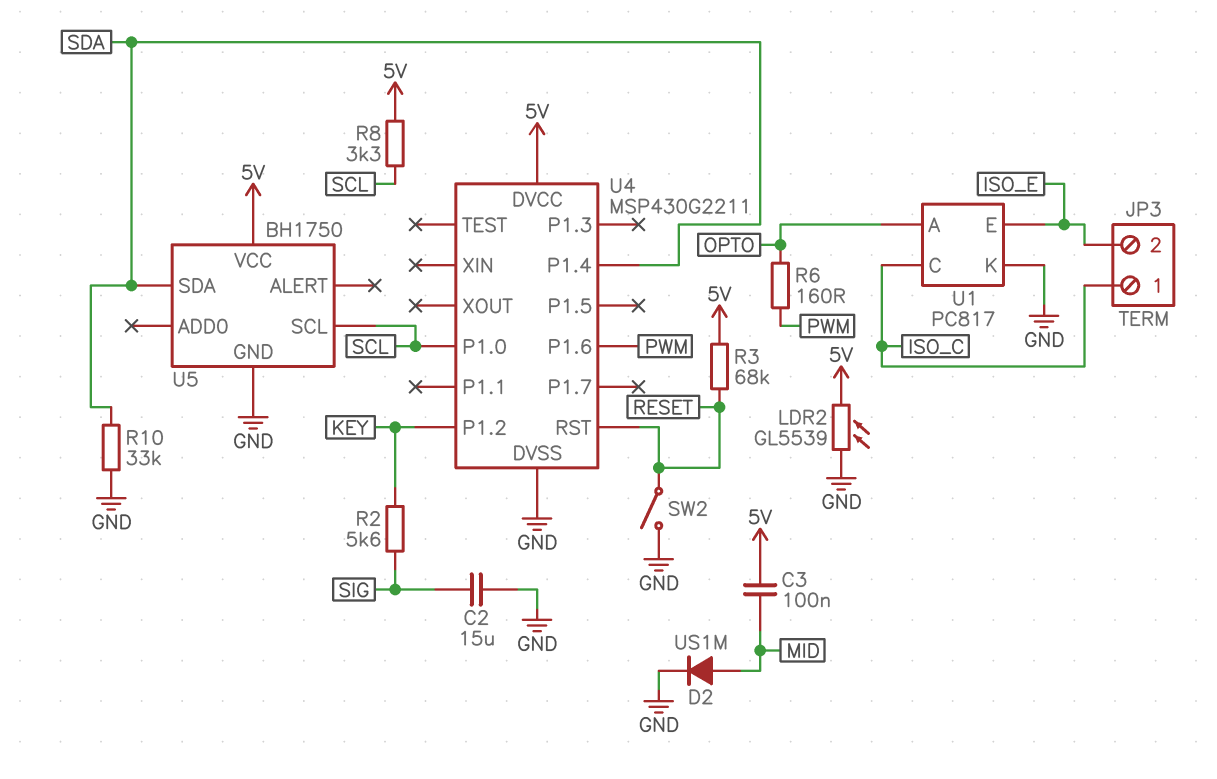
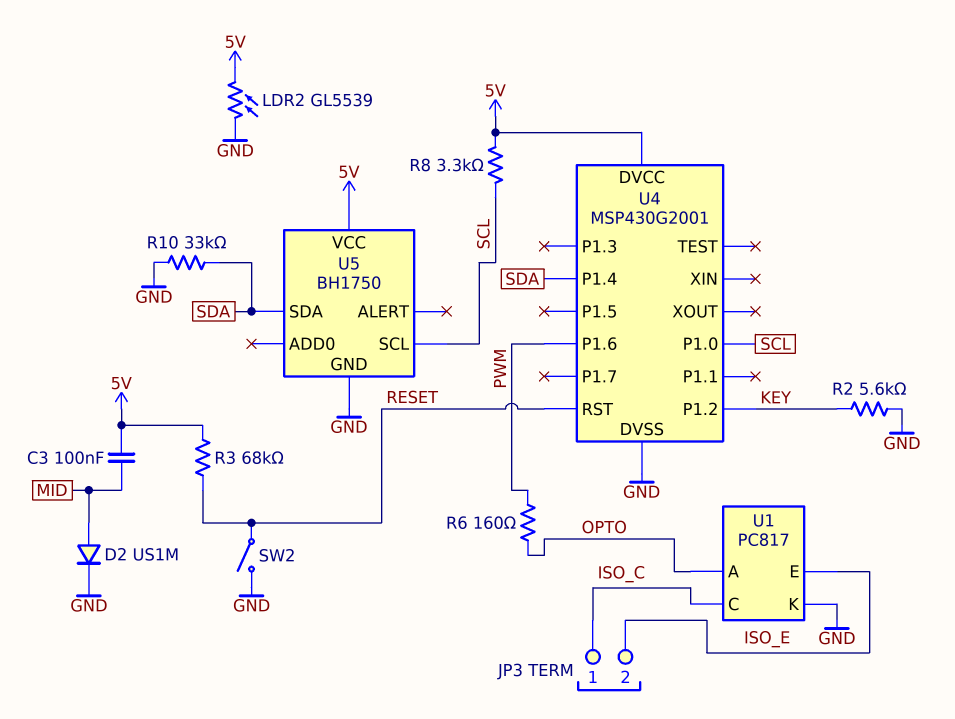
C2: 15uF (GND, SIG) -> none
R2: 5.6k (KEY, SIG) -> 5.6k (GND, KEY)
U4: MSP430G2211 -> MSP430G2001

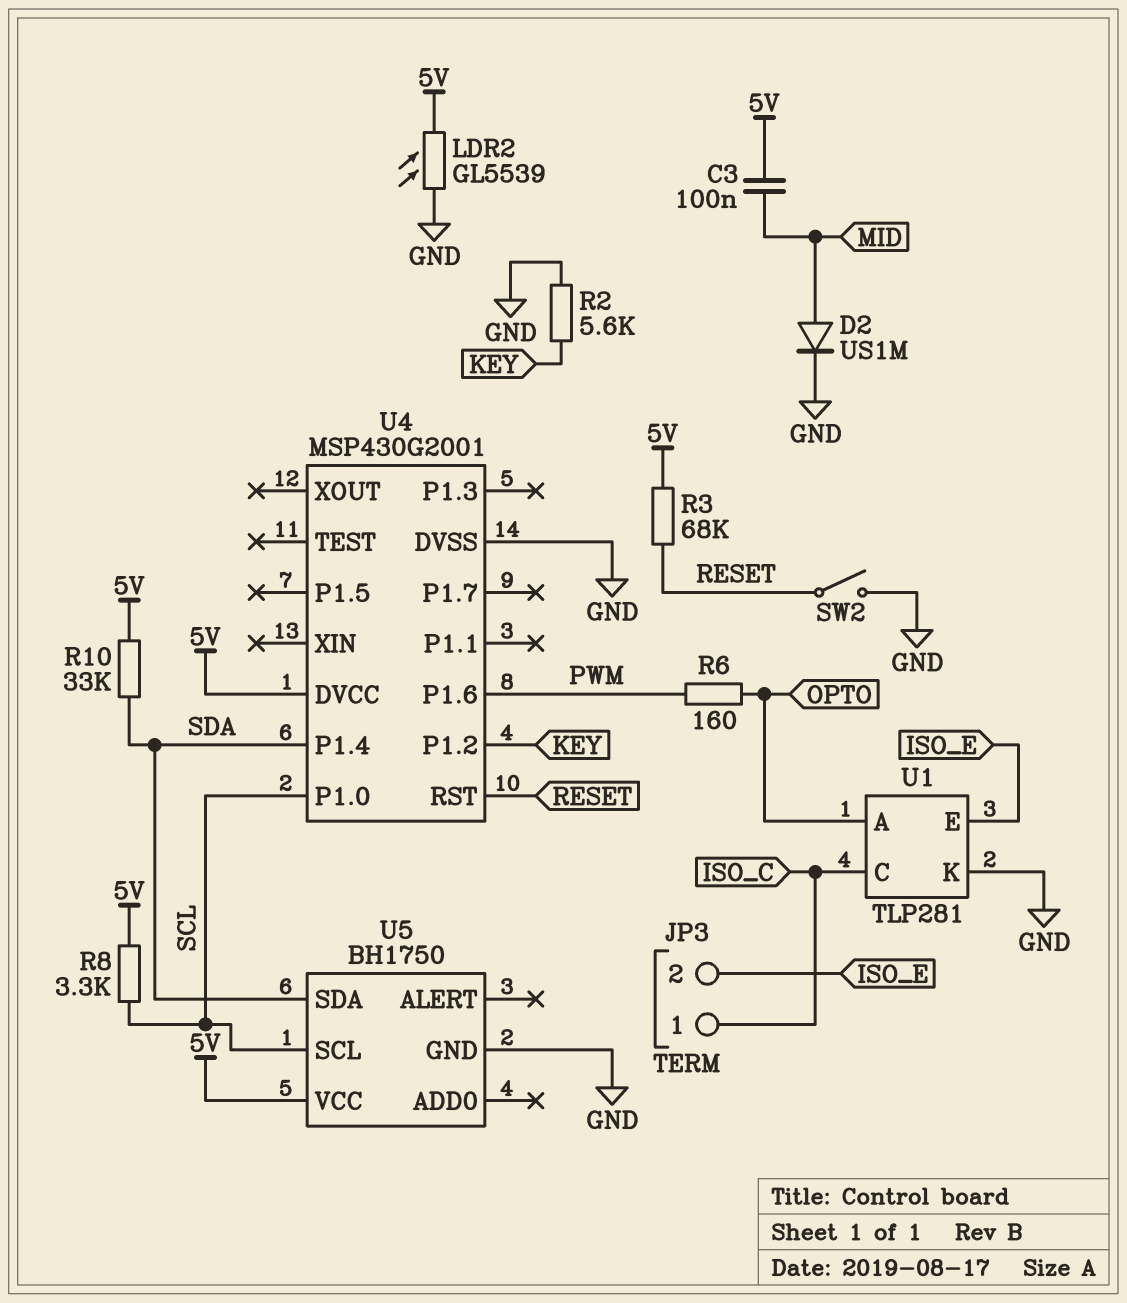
R10: 33k (GND, SDA) -> 33k (5V, SDA)
U1: PC817 -> TLP281

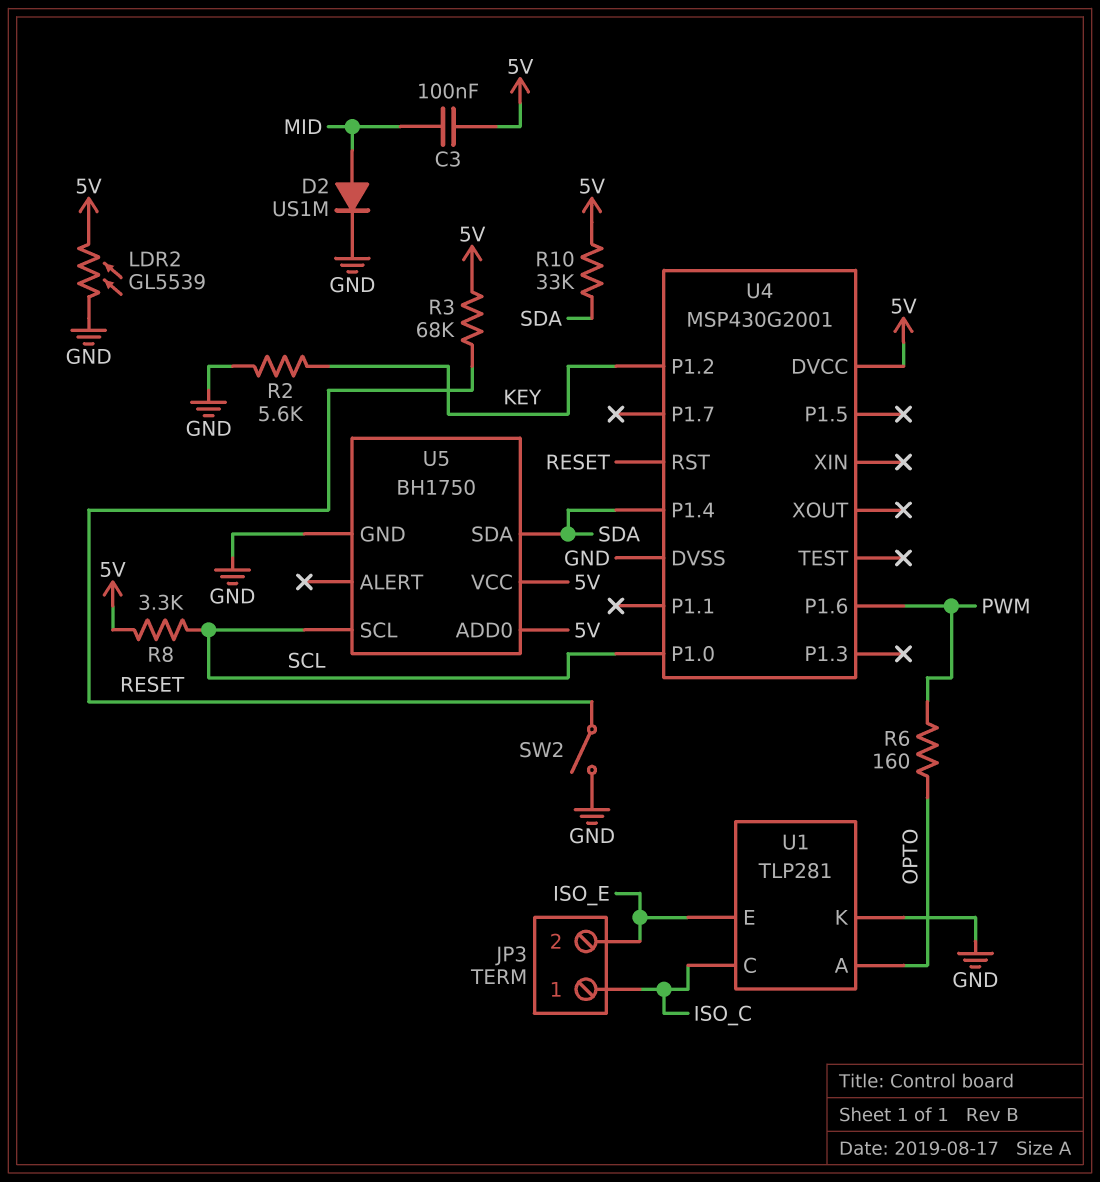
U5 pin ADD0: none -> 5V

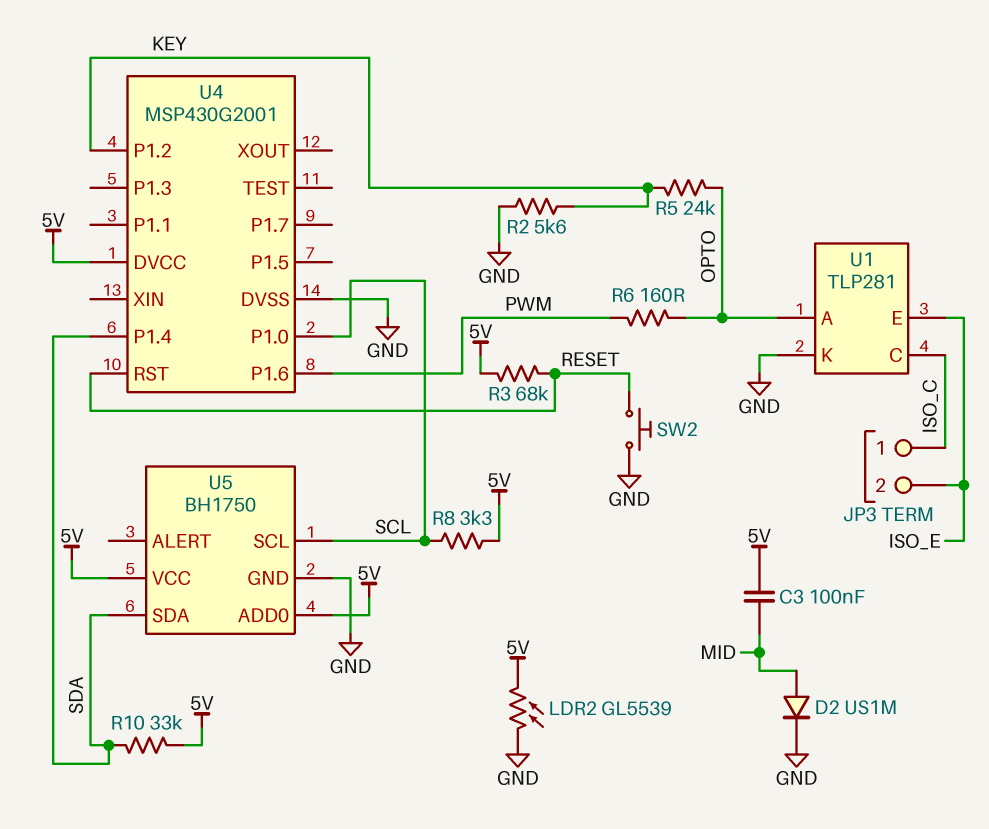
R5: none -> 24k (KEY, OPTO)
SW2: switch (GND, RESET) -> button (GND, RESET)

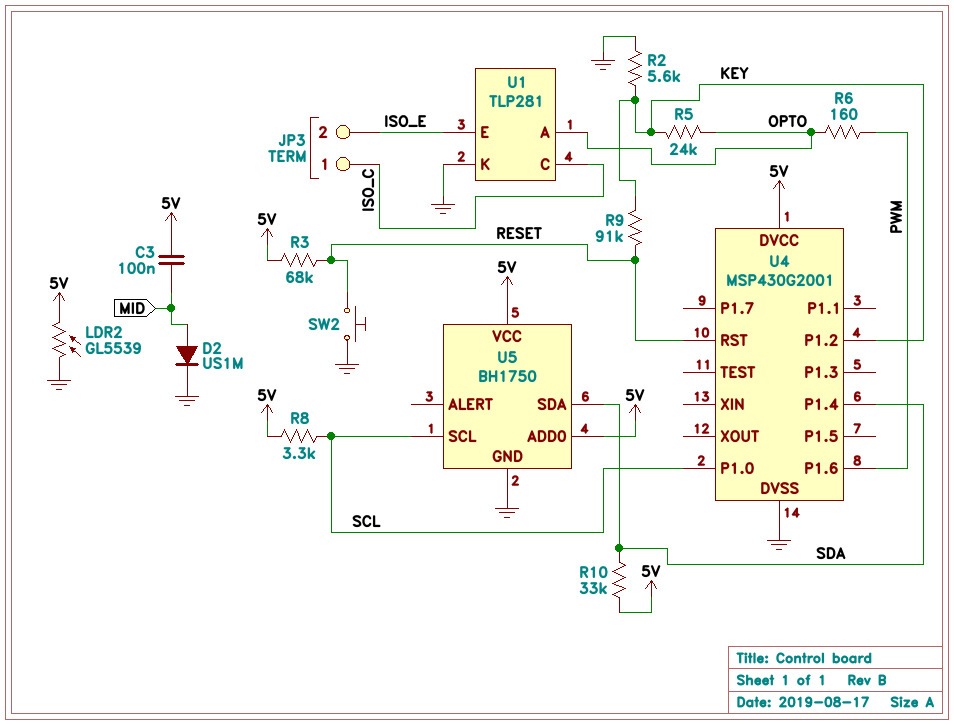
R9: none -> 91k (KEY, RESET)

